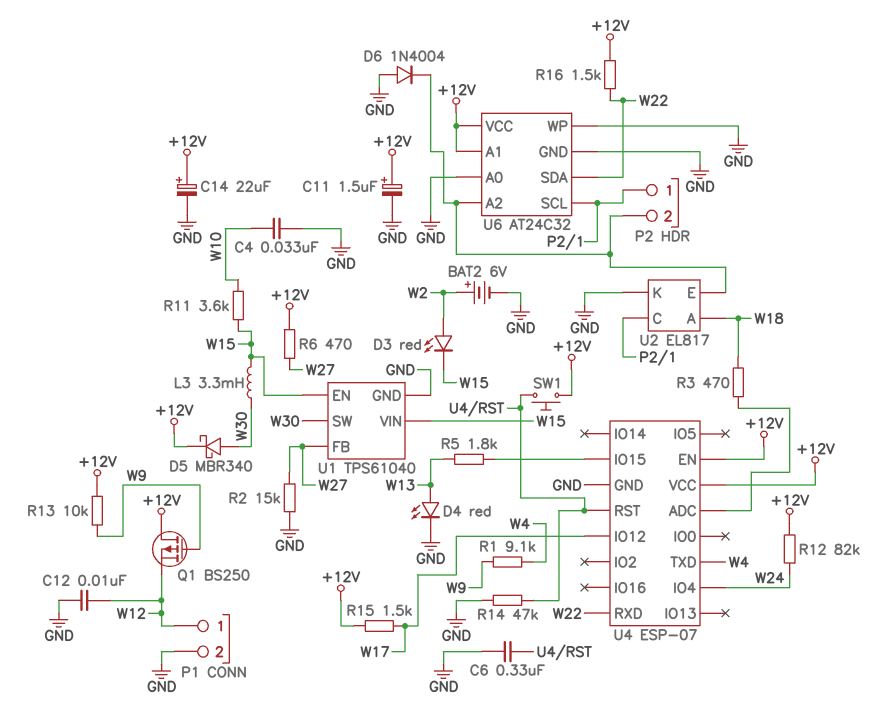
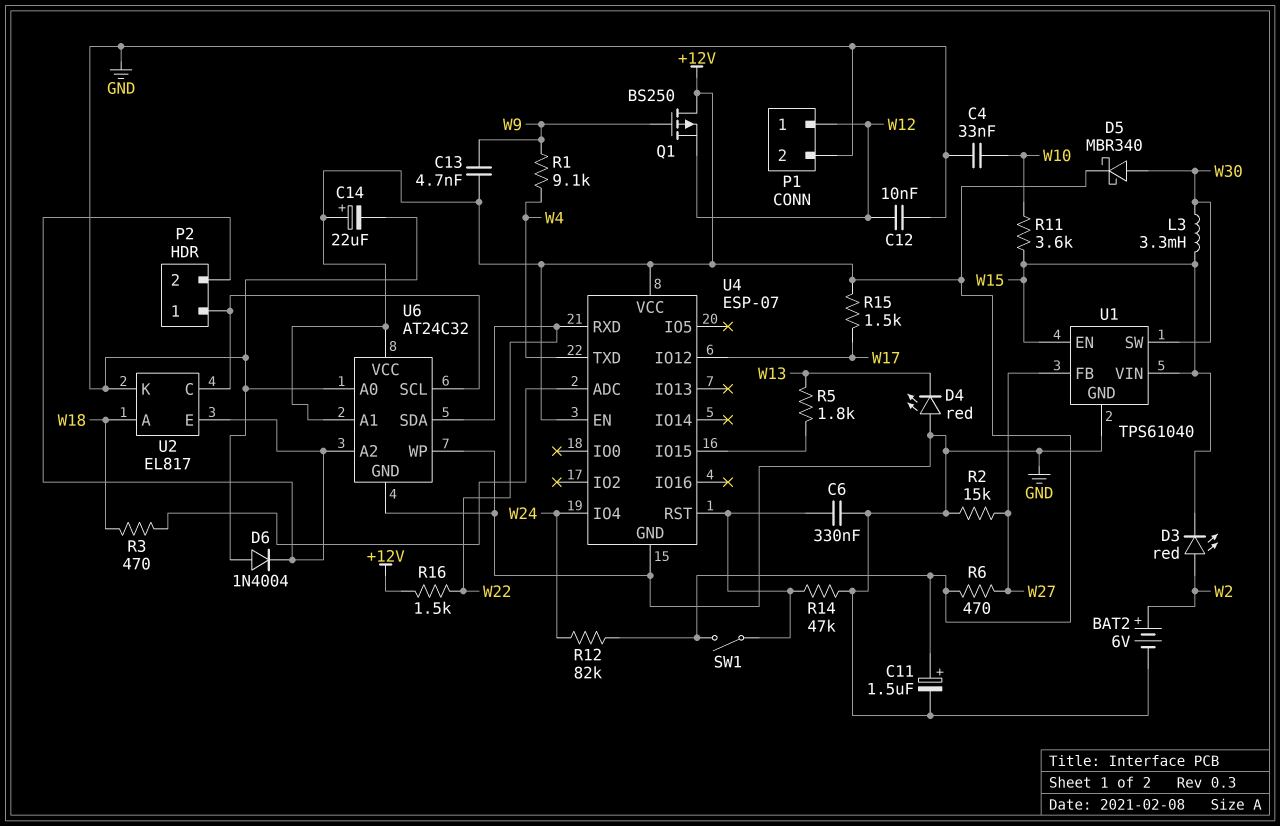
C13: none -> 4.7nF (+12V, W9)
D4: LED red (A W13, K GND) -> LED red (A GND, K W13)
R13: 10k (+12V, W9) -> none
SW1: button (+12V, U4/RST) -> switch (+12V, U4/RST)

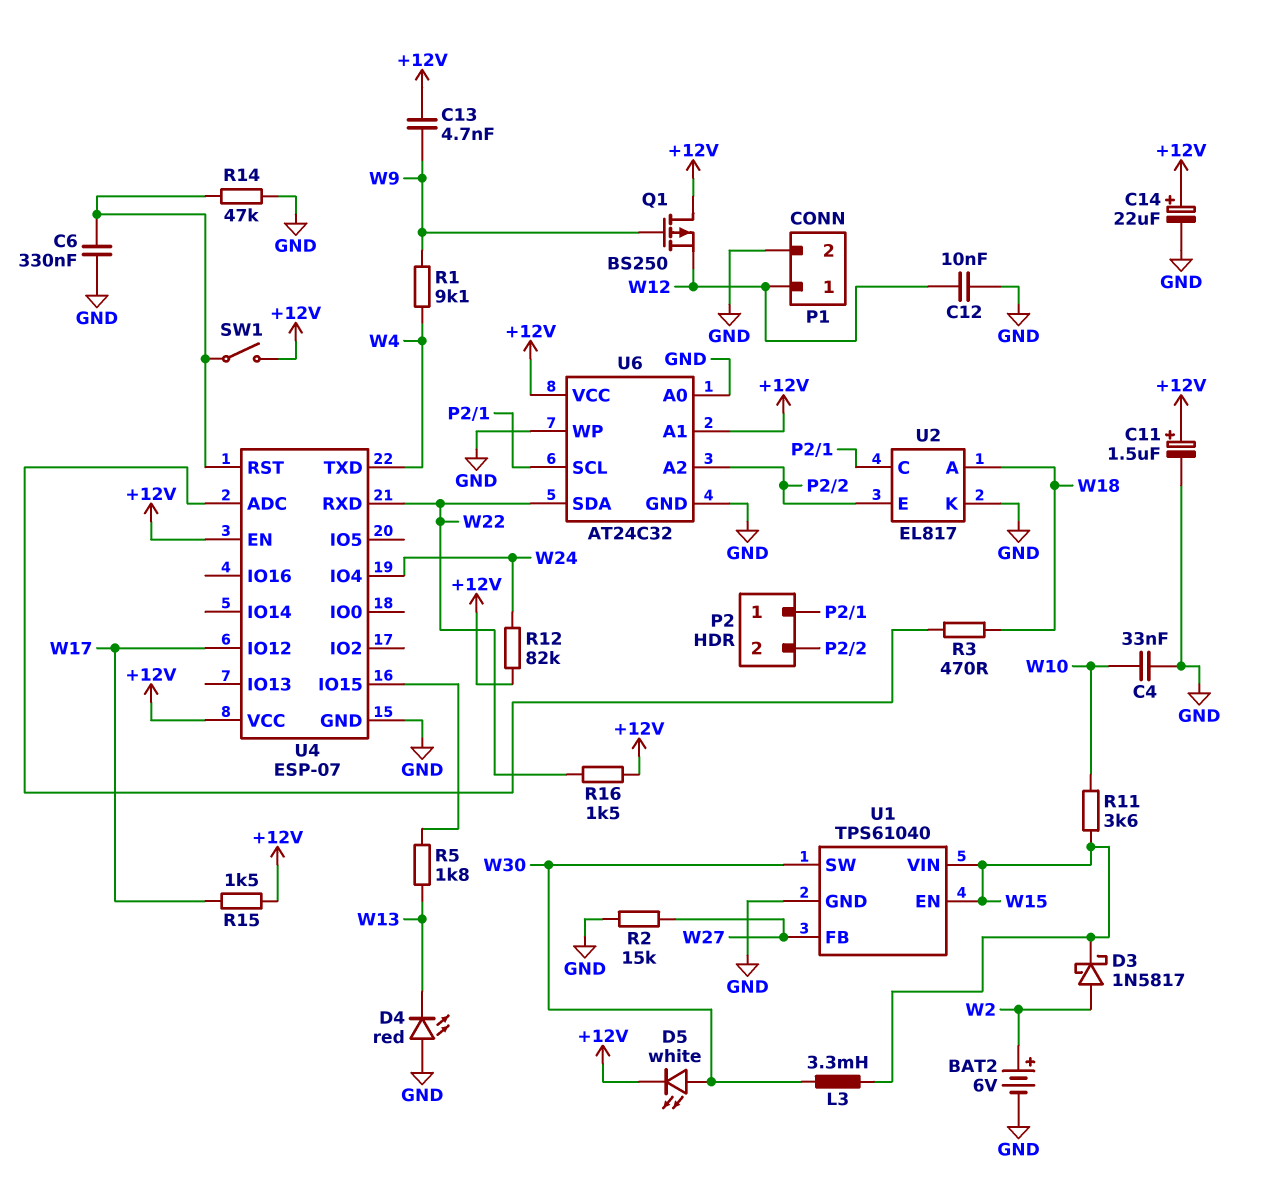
D3: LED red (A W2, K W15) -> schottky 1N5817 (A W2, K W15)
D5: schottky MBR340 (A W30, K +12V) -> LED white (A W30, K +12V)
D6: diode 1N4004 (A GND, K P2/2) -> none
R6: 470 (+12V, W27) -> none

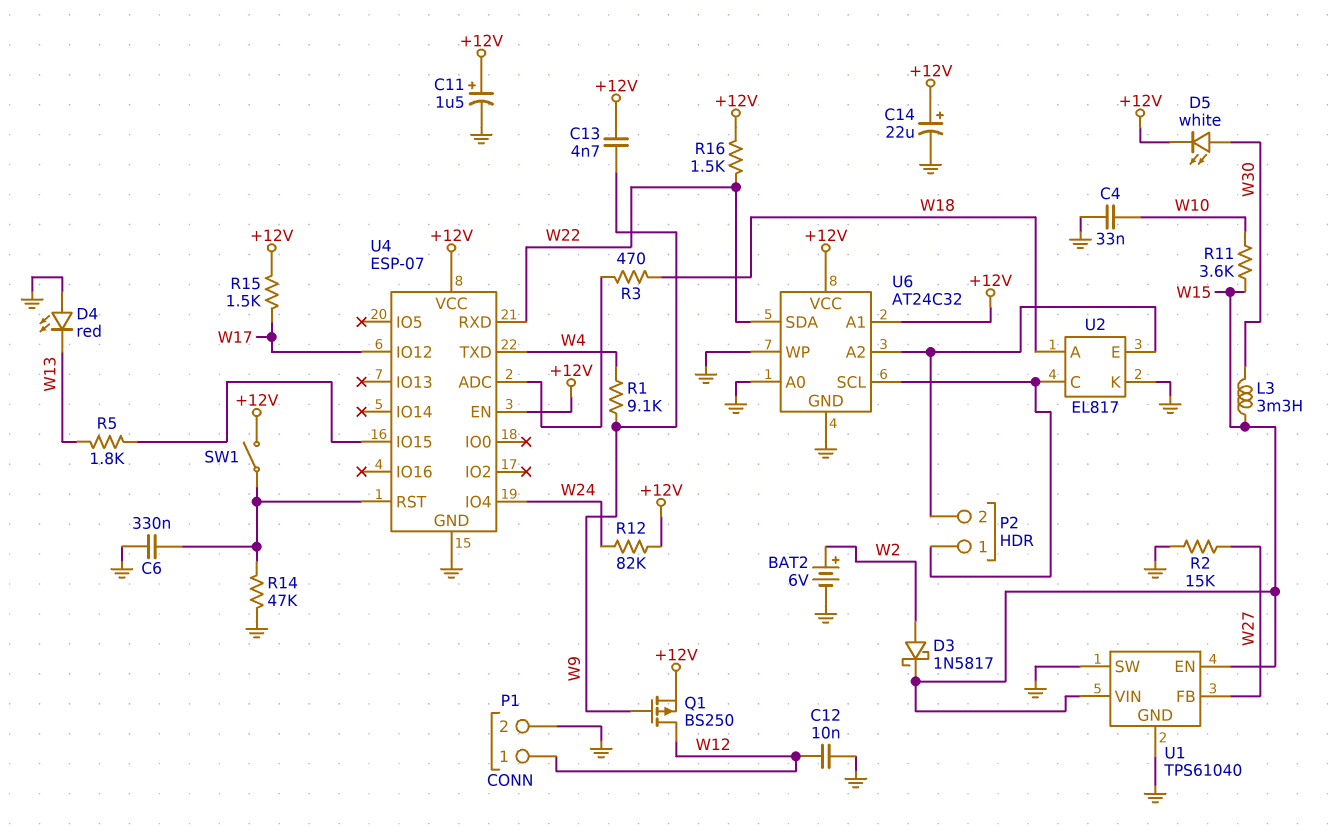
Q1: PMOS BS250 (G W9, D +12V, S W12) -> PMOS BS250 (G W9, D W12, S +12V)
U1 pin SW: W30 -> GND

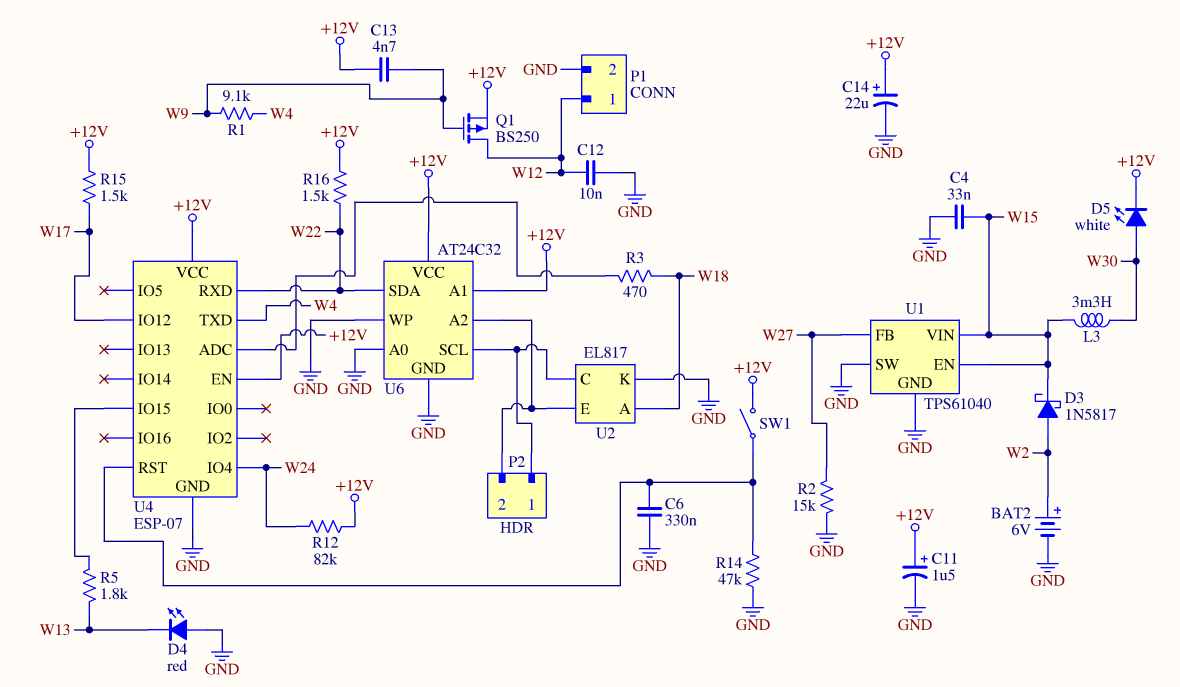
C4: 33nF (GND, W10) -> 33nF (GND, W15)
R11: 3.6k (W10, W15) -> none

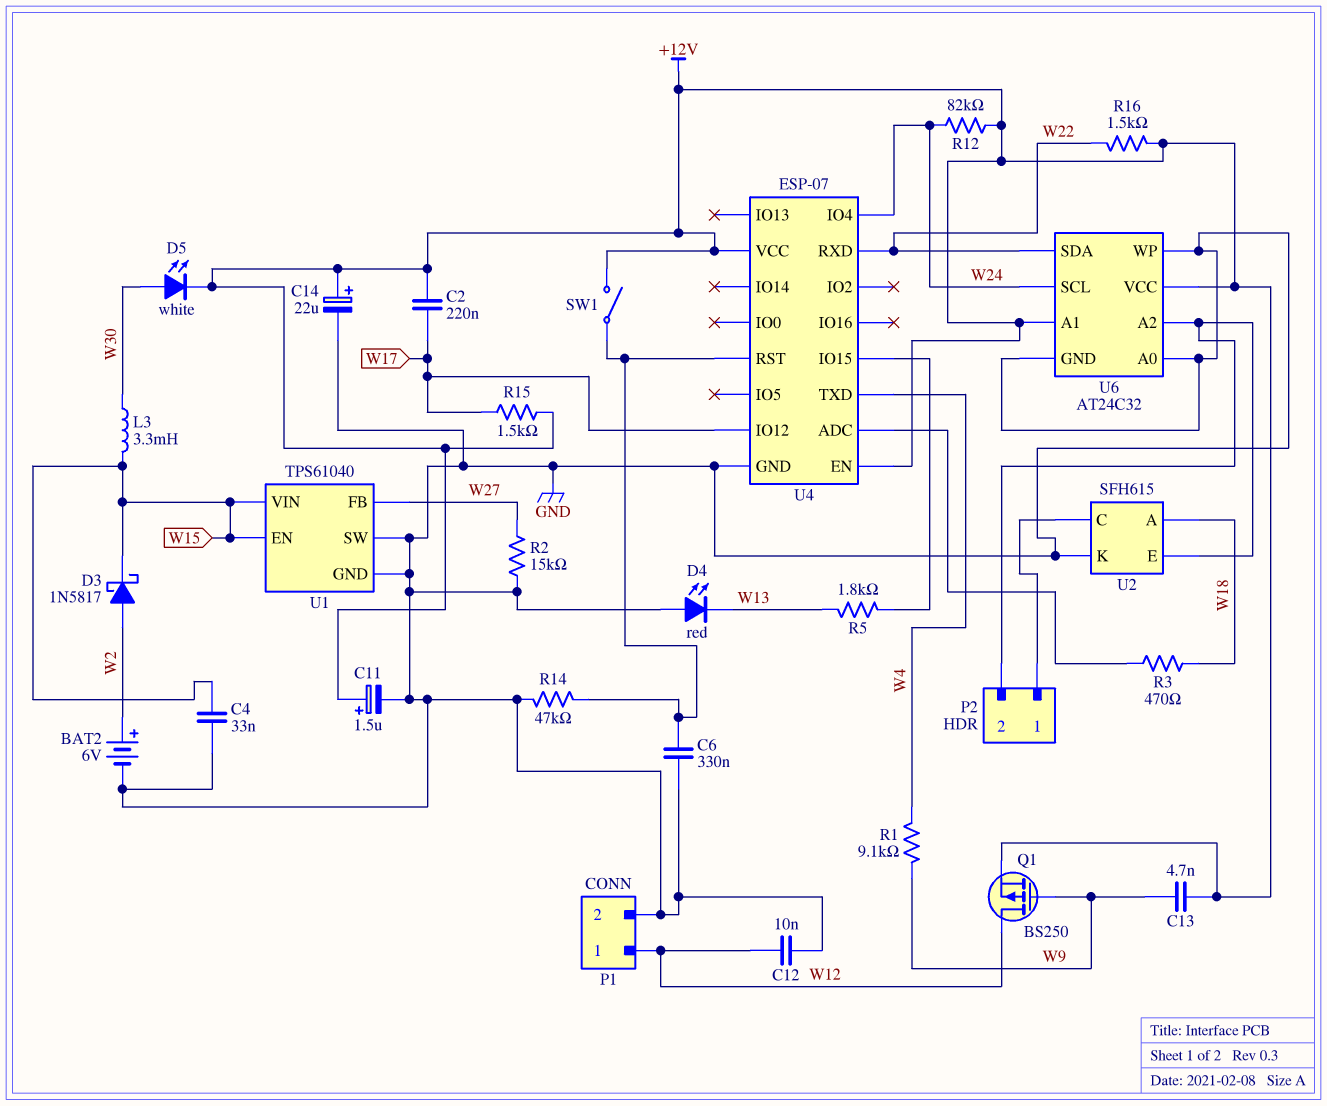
C2: none -> 220nF (+12V, W17)
U2: EL817 -> SFH615
U6 pin SCL: P2/1 -> W24

